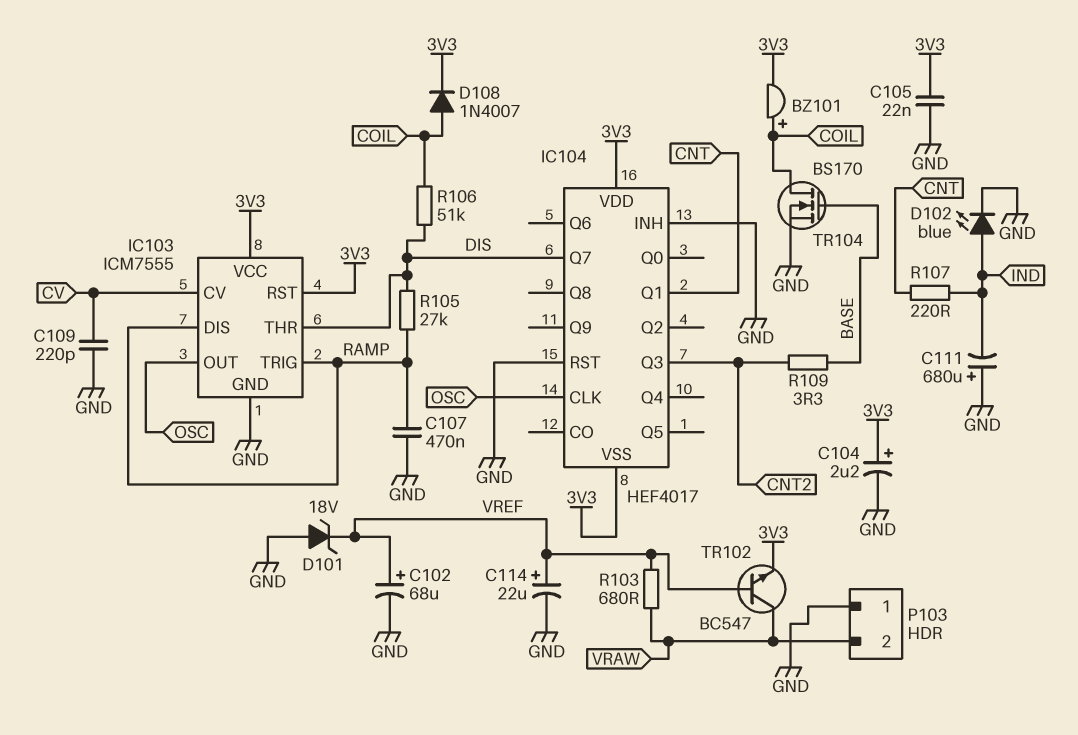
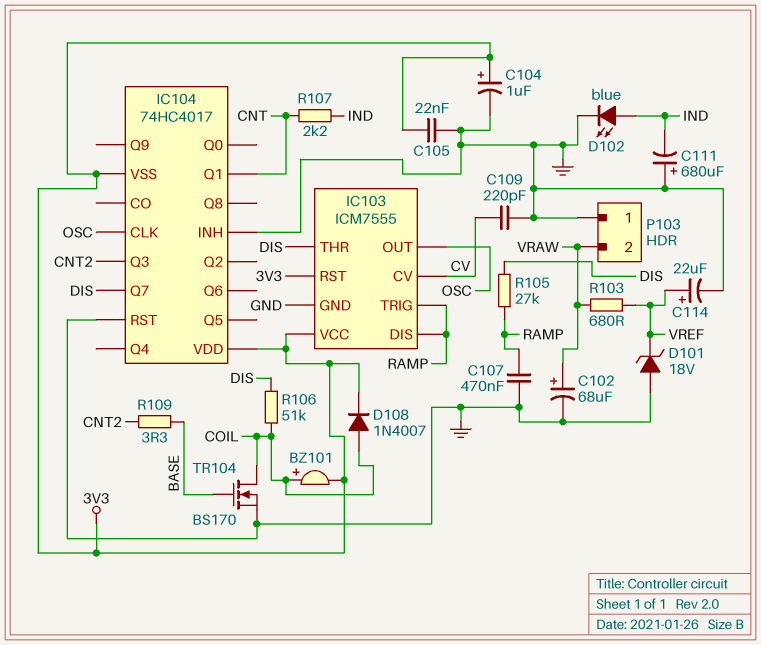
C102: 68uF (plus VREF, minus GND) -> 68uF (plus VRAW, minus GND)
C104: 2.2uF (plus 3V3, minus GND) -> 1uF (plus 3V3, minus GND)
IC104: HEF4017 -> 74HC4017
R107: 220 (CNT, IND) -> 2.2k (CNT, IND)
TR102: NPN BC547 (B VREF, C VRAW, E 3V3) -> none

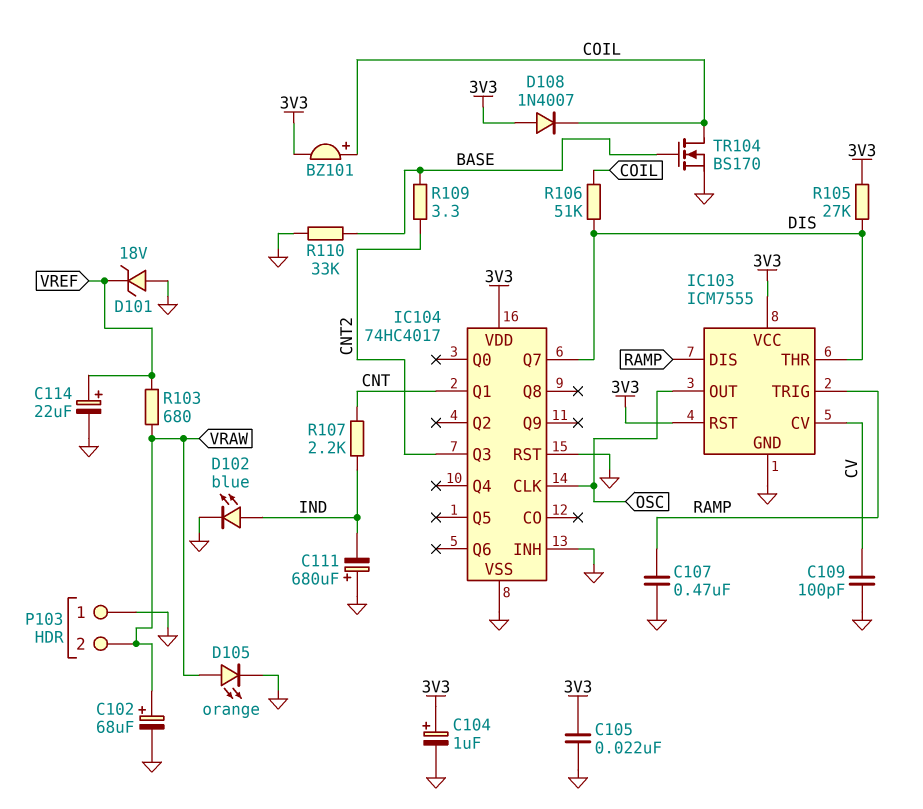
C109: 220pF (CV, GND) -> 100pF (CV, GND)
D105: none -> LED orange (A VRAW, K GND)
D108: diode 1N4007 (A COIL, K 3V3) -> diode 1N4007 (A 3V3, K COIL)
IC104 pin VSS: 3V3 -> GND
R105: 27k (DIS, RAMP) -> 27k (3V3, DIS)
R110: none -> 33k (BASE, GND)

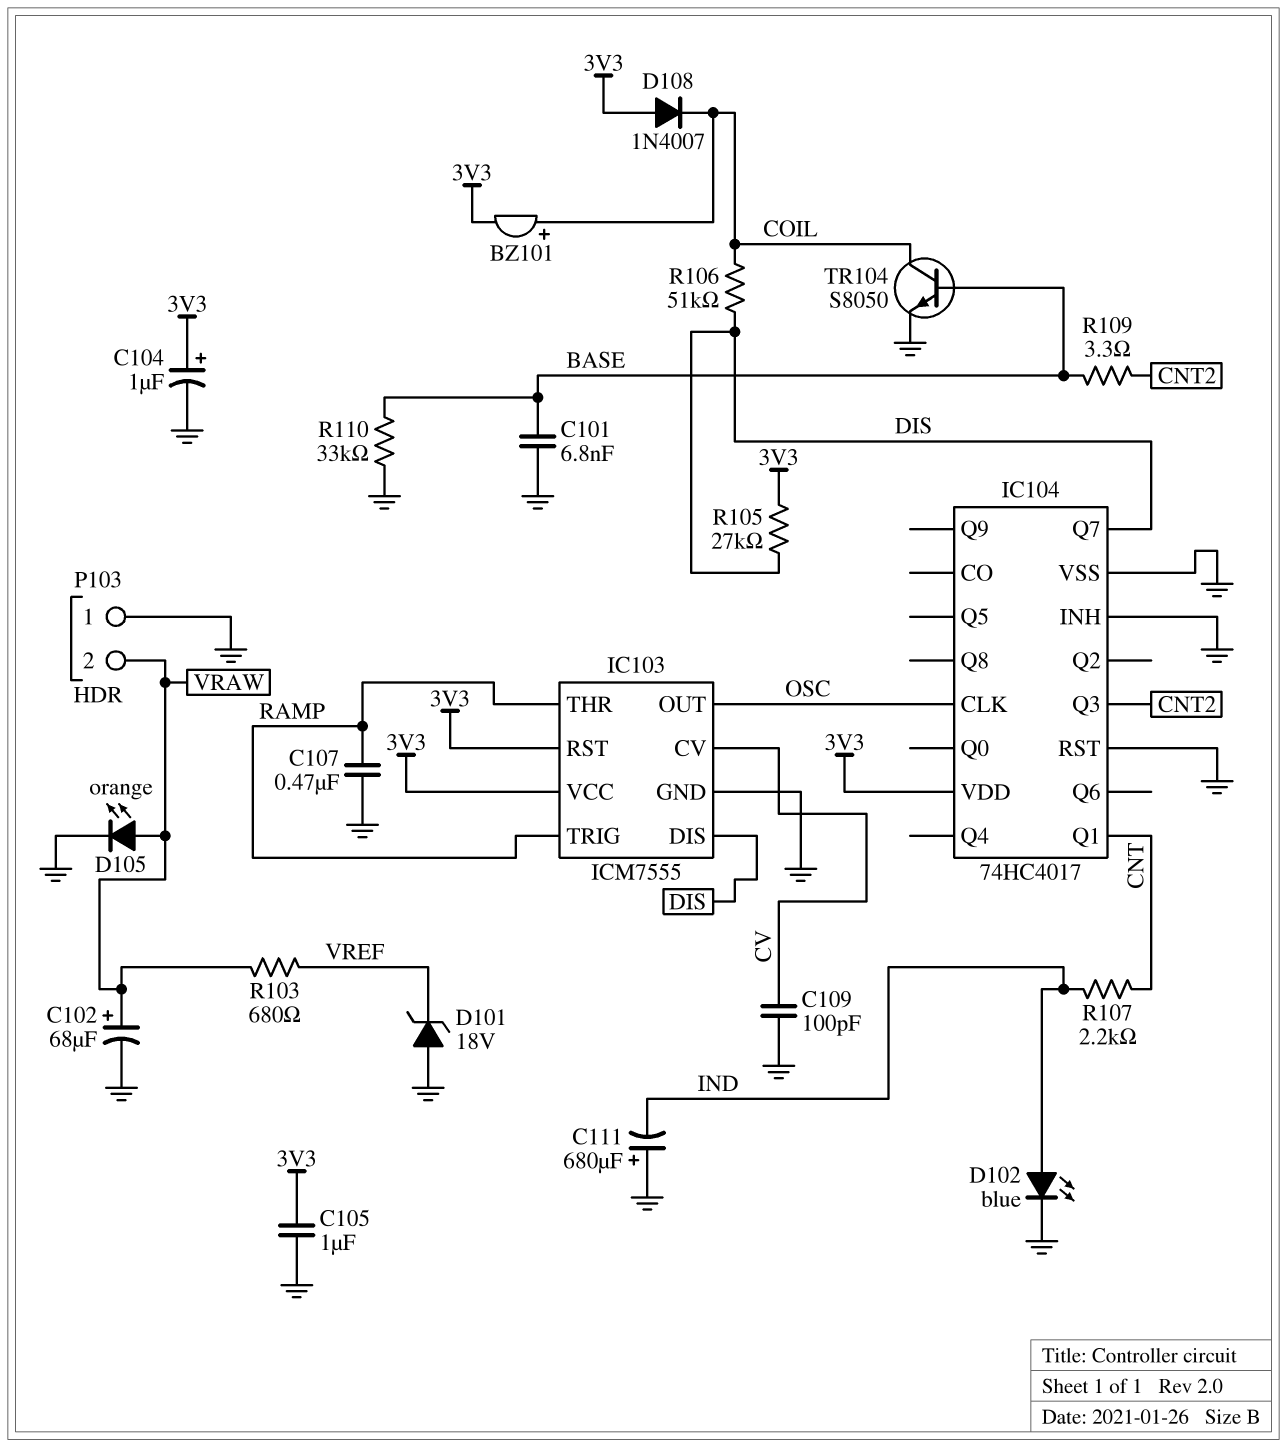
C101: none -> 6.8nF (BASE, GND)
C105: 22nF (3V3, GND) -> 1uF (3V3, GND)
C114: 22uF (plus VREF, minus GND) -> none
IC103 pin DIS: RAMP -> DIS
IC103 pin THR: DIS -> RAMP
TR104: NMOS BS170 (G BASE, D COIL, S GND) -> NPN S8050 (B BASE, C COIL, E GND)

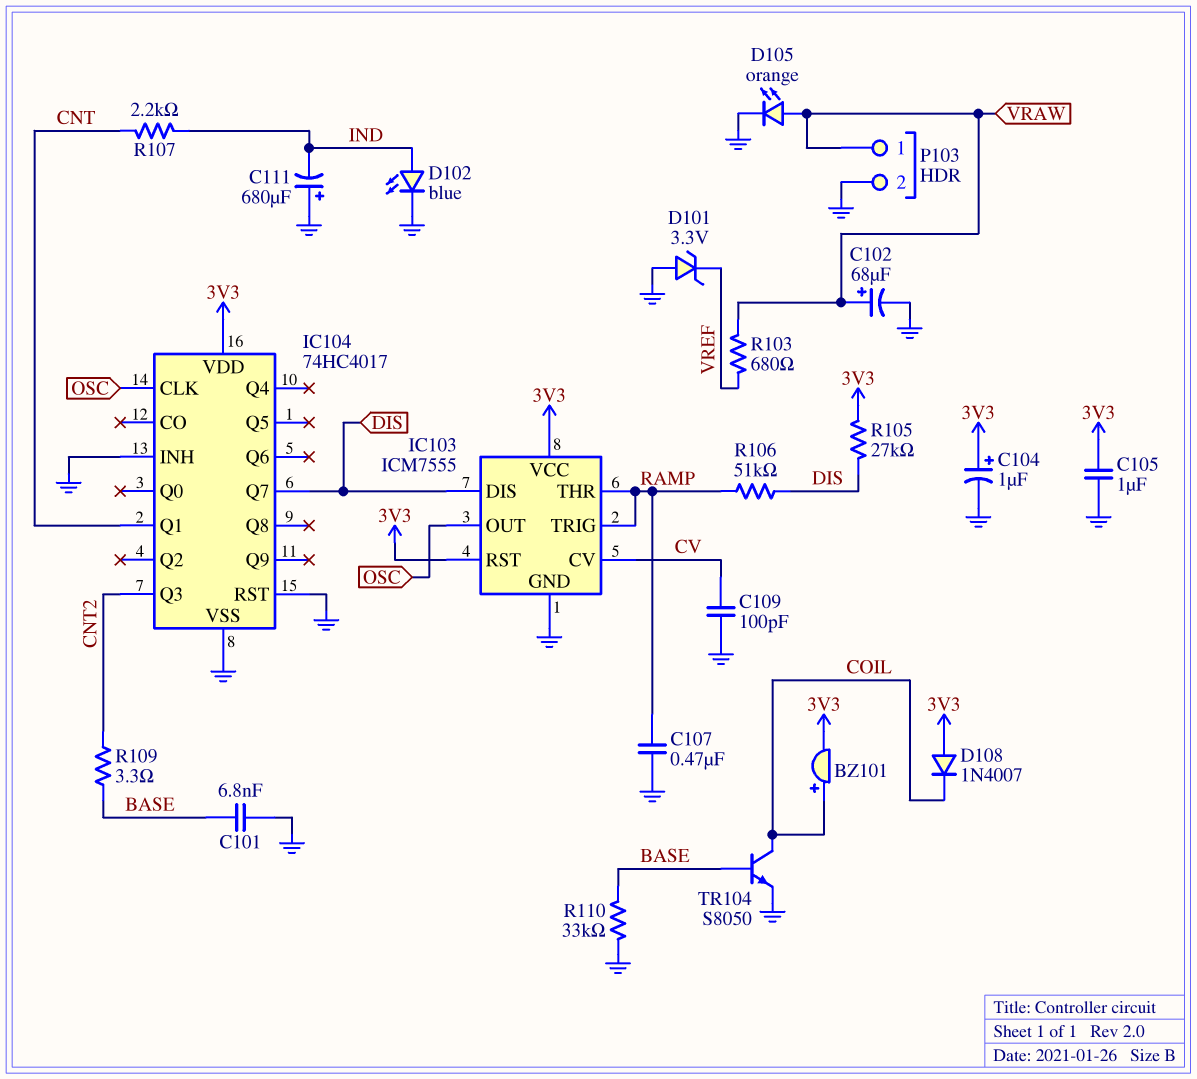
D101: zener 18V (A GND, K VREF) -> zener 3.3V (A GND, K VREF)
P103 pin 1: GND -> VRAW
P103 pin 2: VRAW -> GND
R106: 51k (COIL, DIS) -> 51k (DIS, RAMP)

